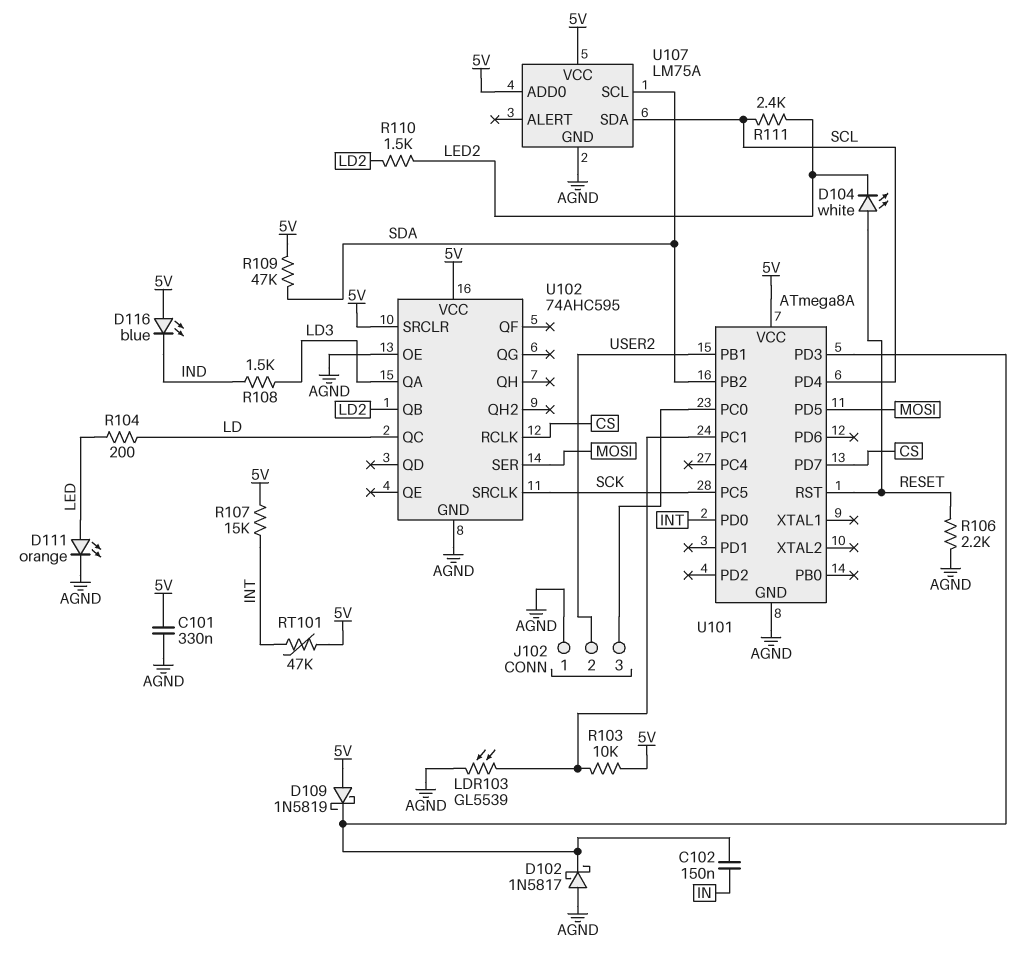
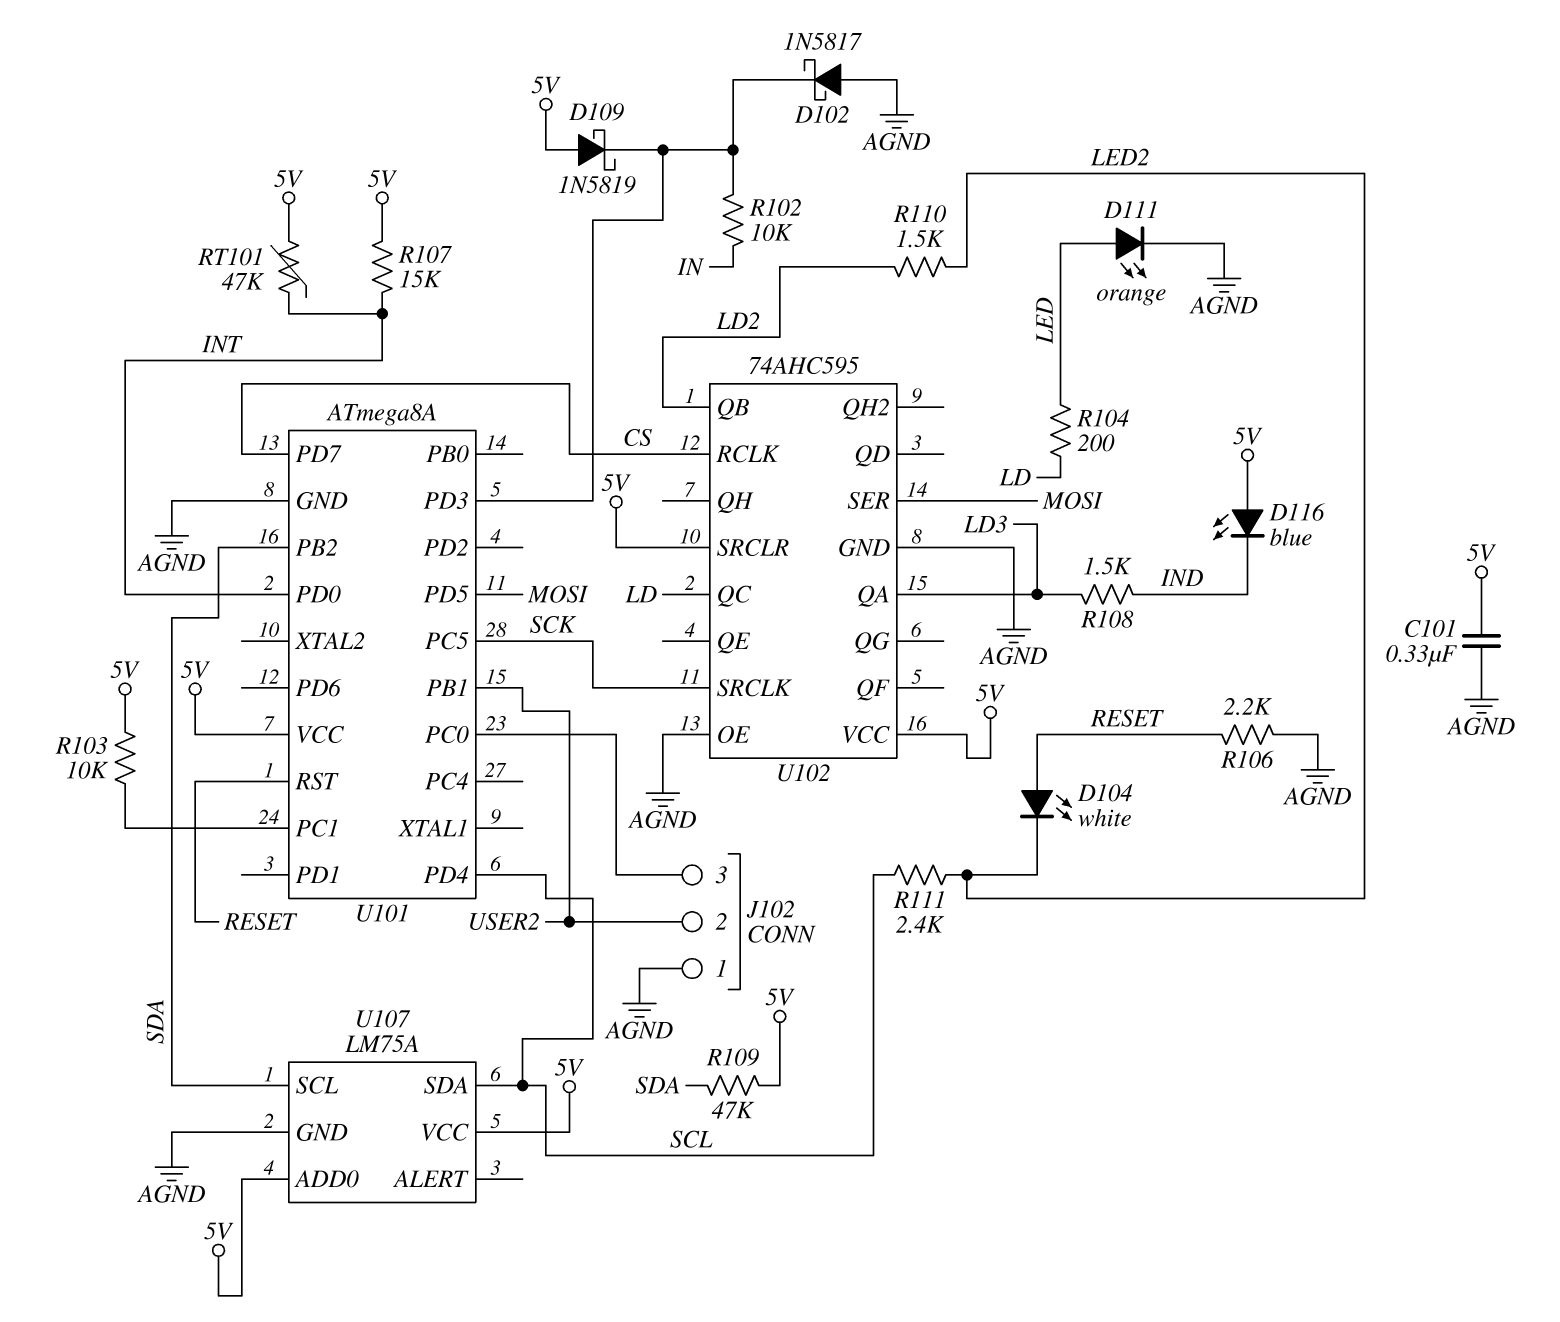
C102: 150nF (IN, U101/PD3) -> none
LDR103: GL5539 (AGND, U101/PC1) -> none
R102: none -> 10k (IN, U101/PD3)

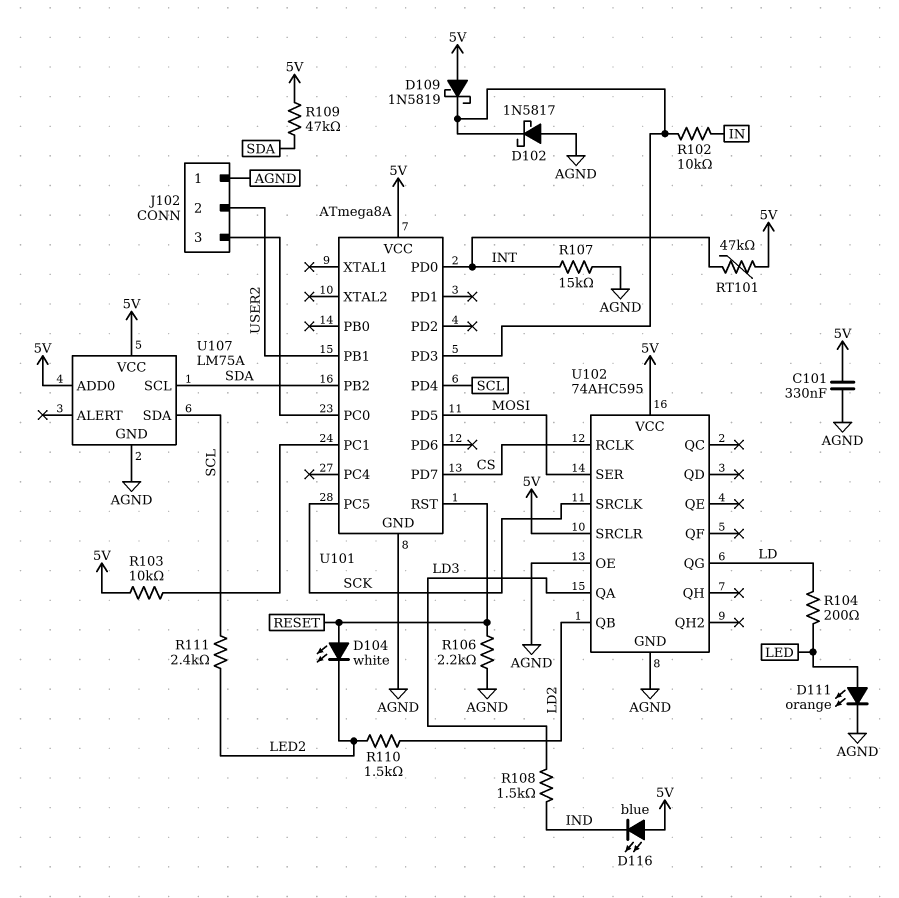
R107: 15k (5V, INT) -> 15k (AGND, INT)
U102 pin QC: LD -> none
U102 pin QG: none -> LD

